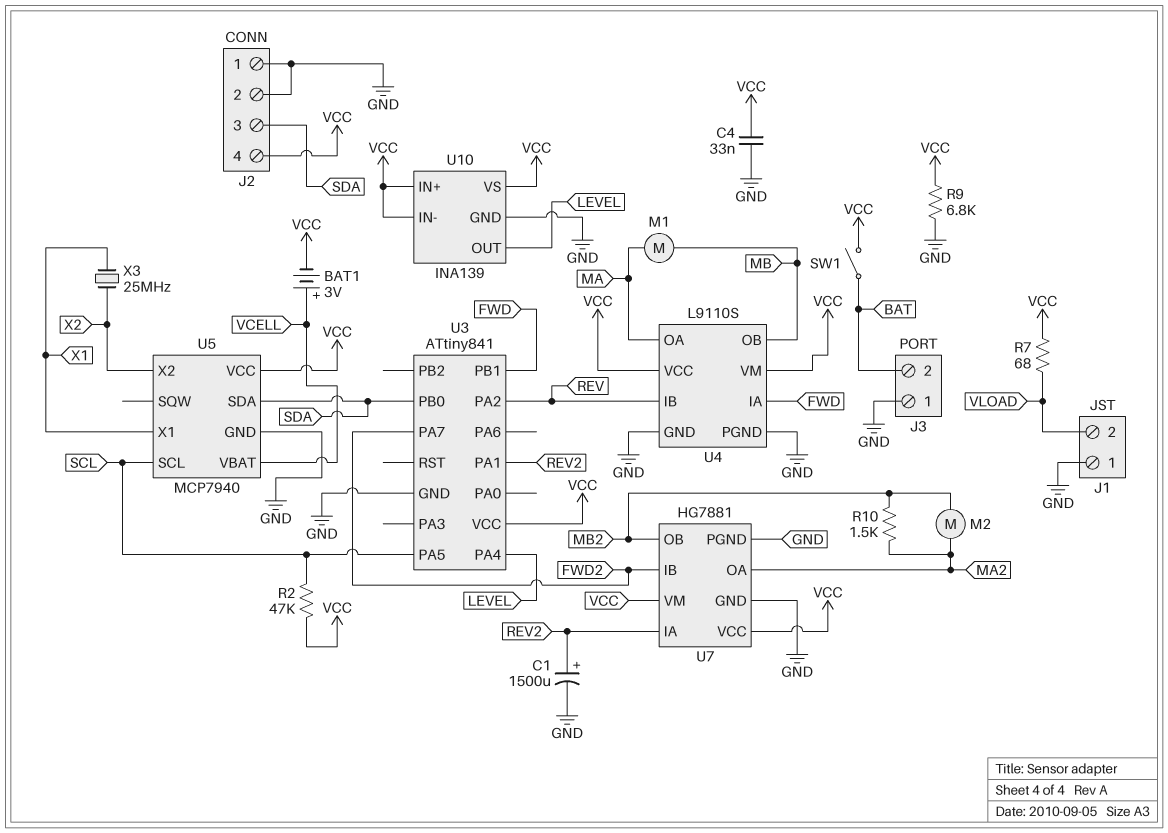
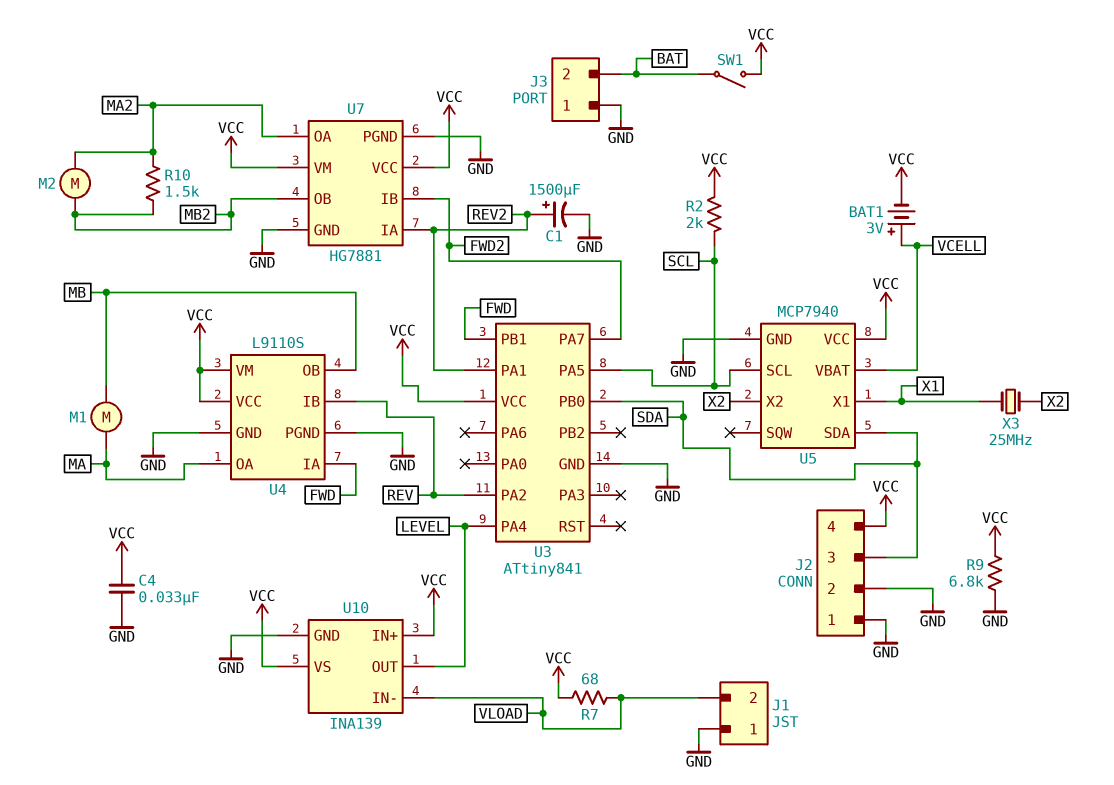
R2: 47k (SCL, VCC) -> 2k (SCL, VCC)
U10 pin IN-: VCC -> VLOAD

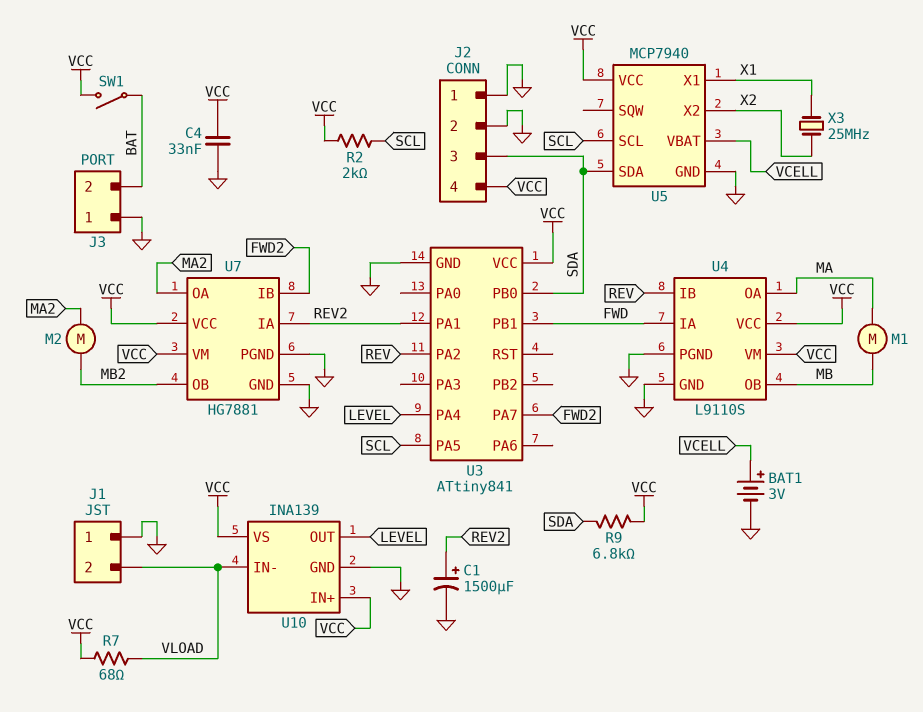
BAT1: 3V (plus VCELL, minus VCC) -> 3V (plus VCELL, minus GND)
R9: 6.8k (GND, VCC) -> 6.8k (SDA, VCC)
R10: 1.5k (MA2, MB2) -> none

